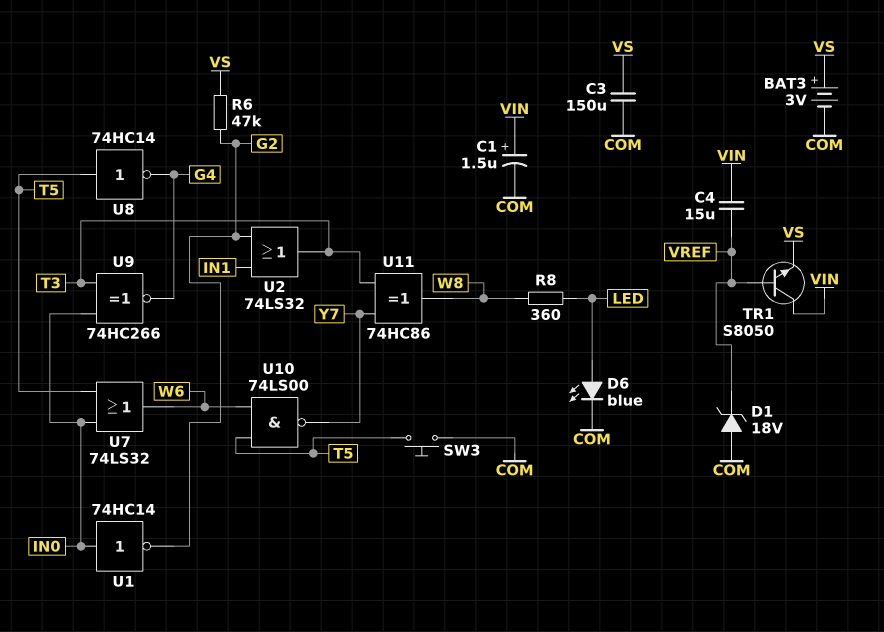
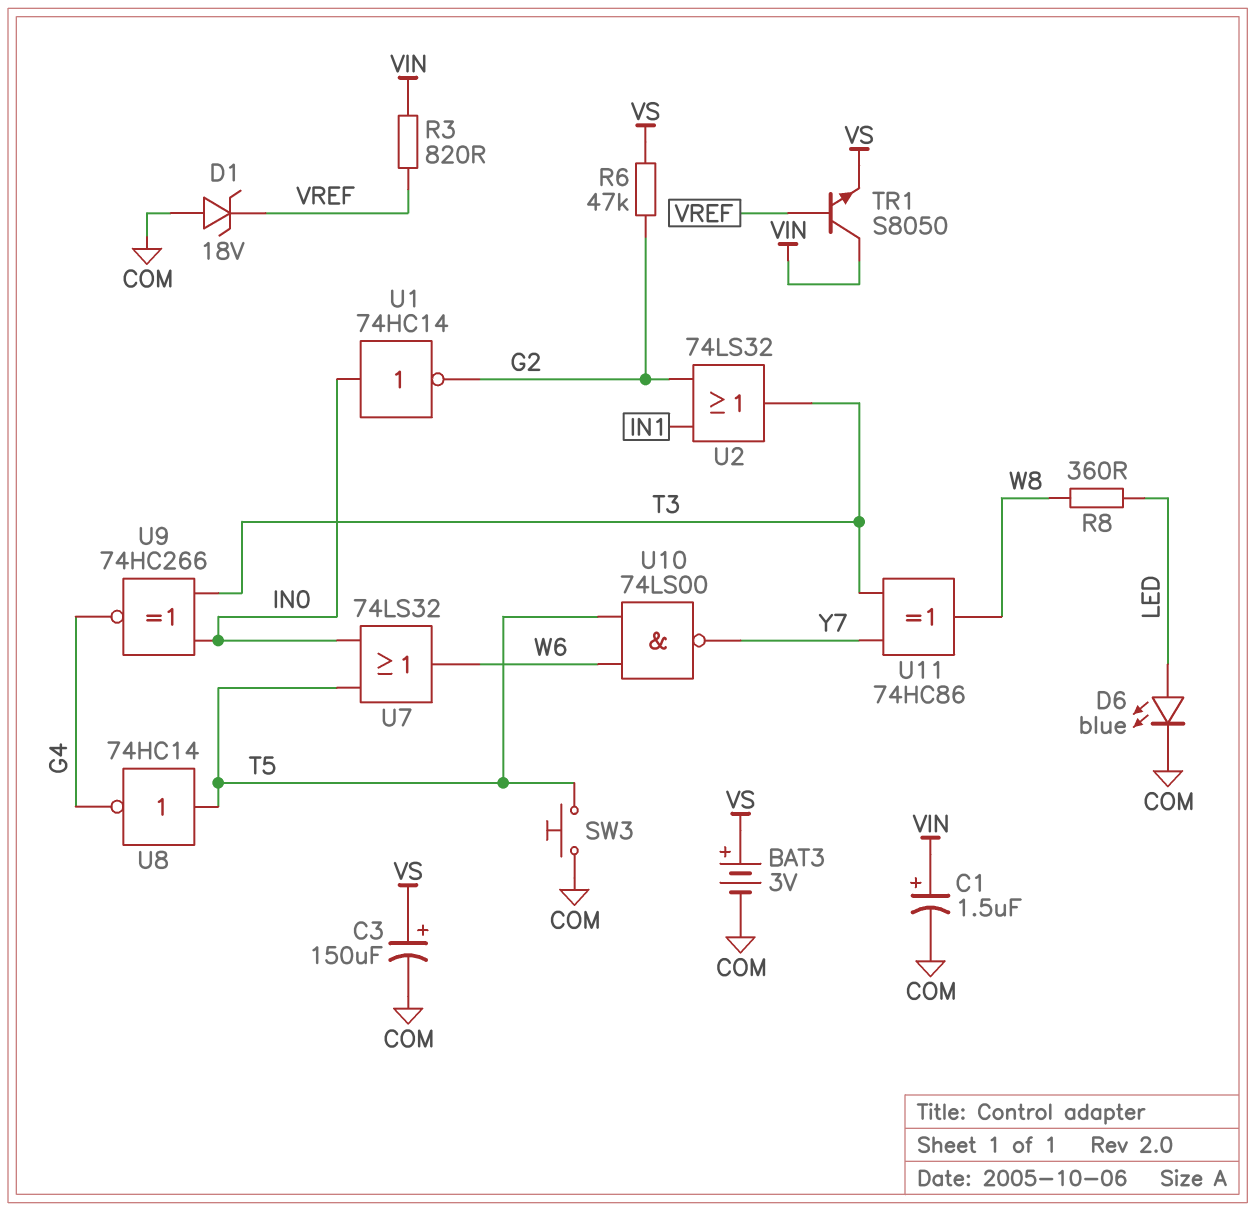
C3: 150uF (COM, VS) -> 150uF (plus VS, minus COM)
C4: 15uF (VIN, VREF) -> none
R3: none -> 820 (VIN, VREF)

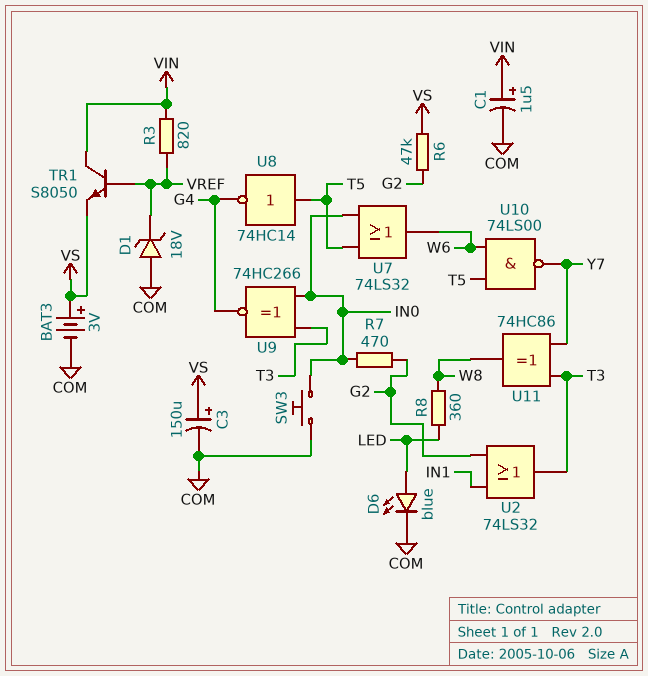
R7: none -> 470 (G2, IN0)
SW3: button (COM, T5) -> button (COM, IN0)
U1: NOT 74HC14 (in IN0, out G2) -> none

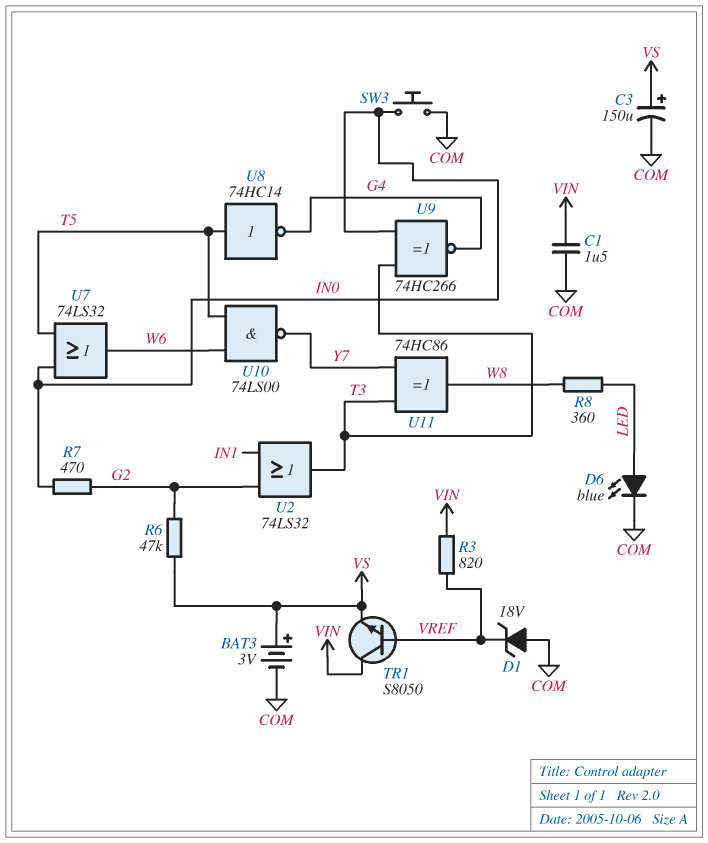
C1: 1.5uF (plus VIN, minus COM) -> 1.5uF (COM, VIN)

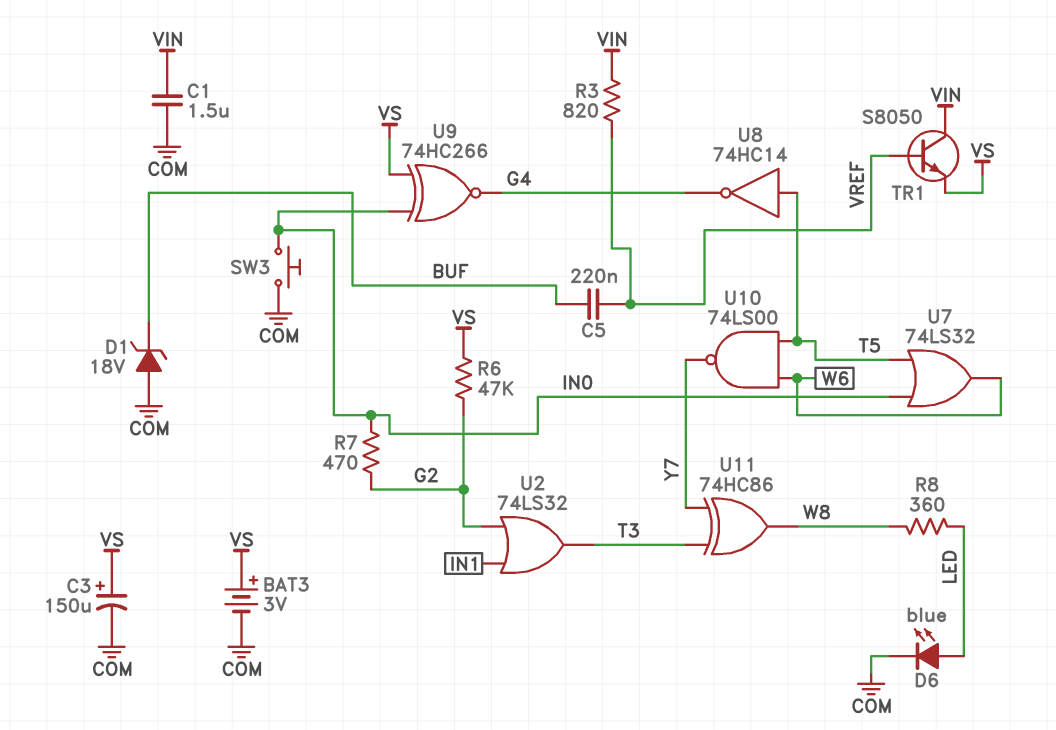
C5: none -> 220nF (BUF, VREF)
D1: zener 18V (A COM, K VREF) -> zener 18V (A COM, K BUF)
U9: XNOR 74HC266 (in IN0, in T3, out G4) -> XNOR 74HC266 (in IN0, in VS, out G4)

